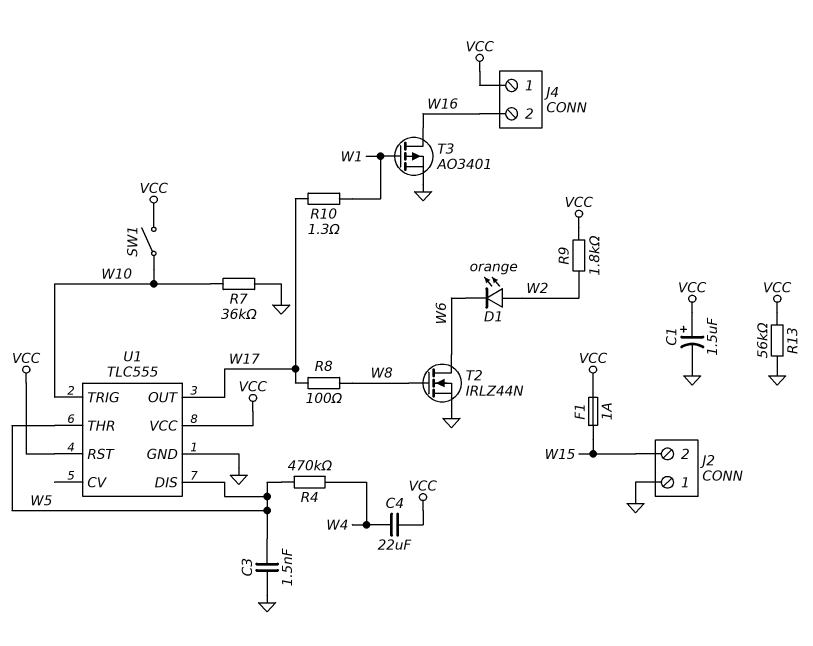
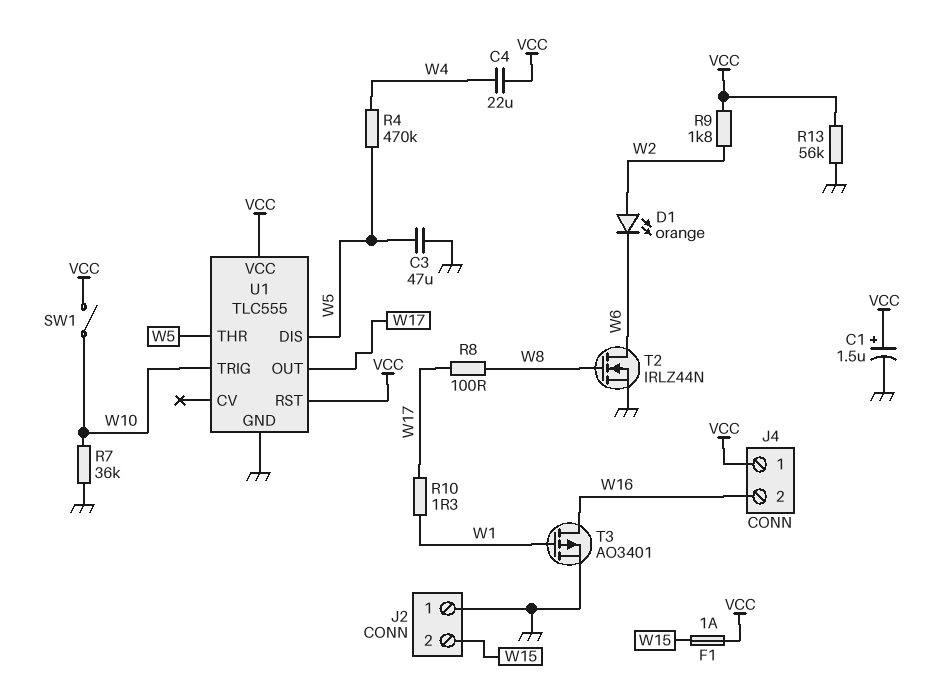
C3: 1.5nF (GND, W5) -> 47uF (GND, W5)

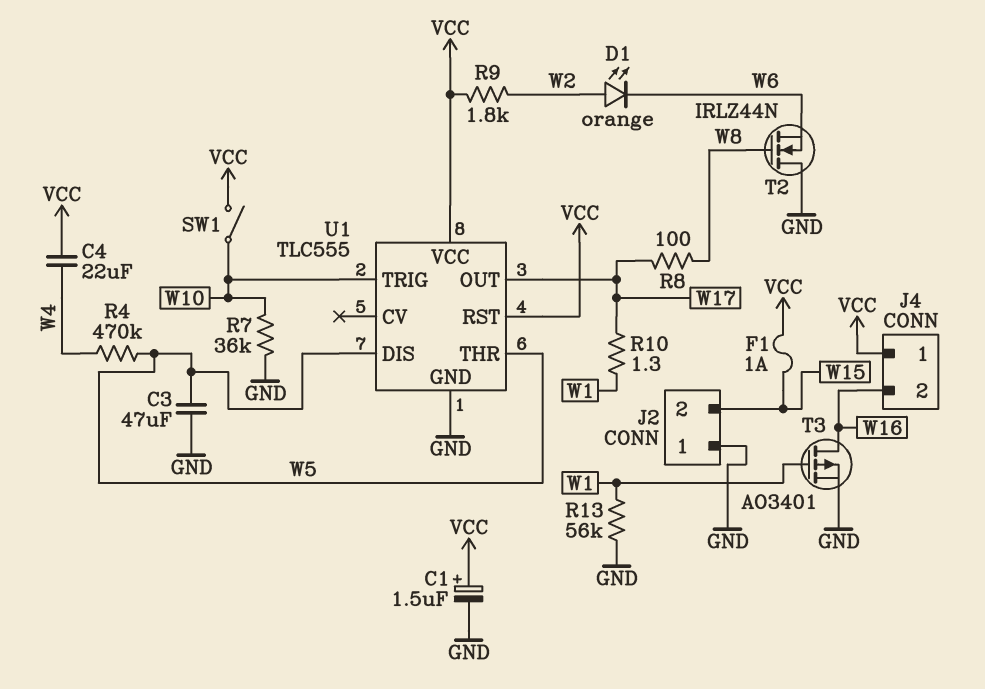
R13: 56k (GND, VCC) -> 56k (GND, W1)
T2: NMOS IRLZ44N (G W8, D W6, S GND) -> NMOS IRLZ44N (G W8, D GND, S W6)

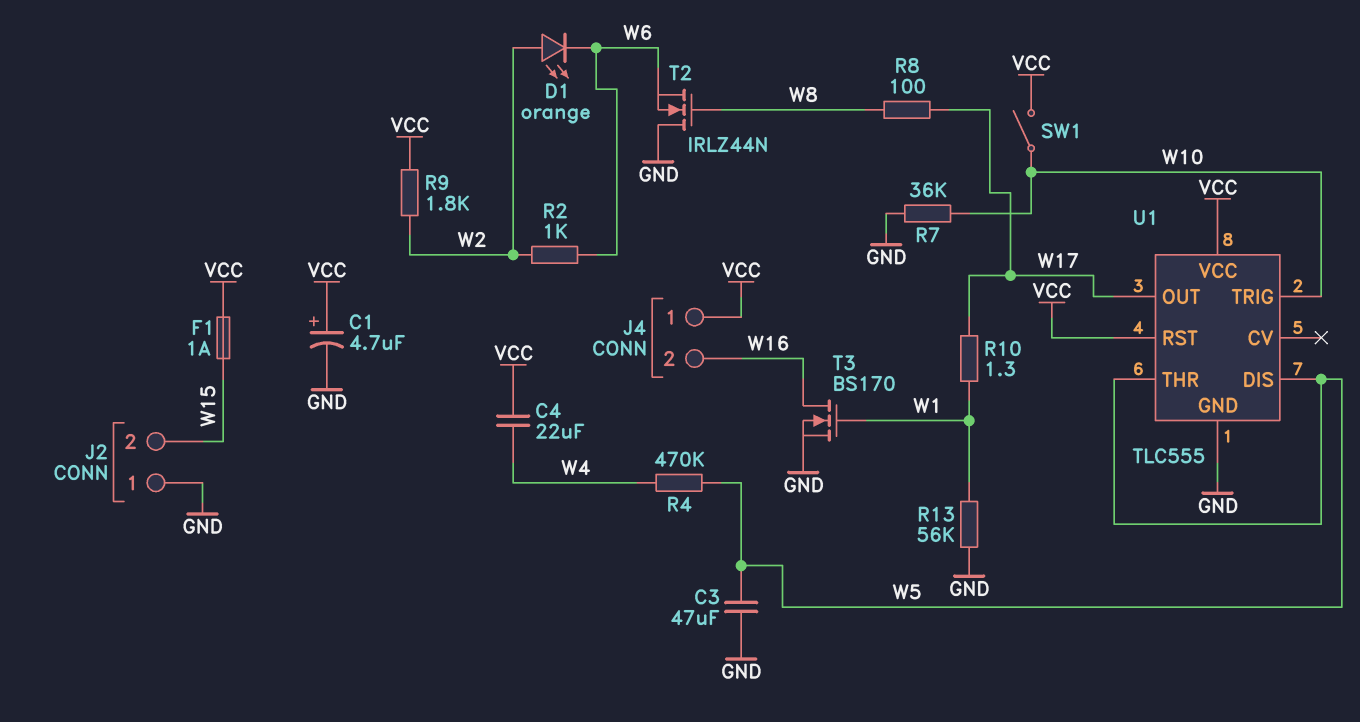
C1: 1.5uF (plus VCC, minus GND) -> 4.7uF (plus VCC, minus GND)
R2: none -> 1k (W2, W6)
T3: PMOS AO3401 (G W1, D W16, S GND) -> NMOS BS170 (G W1, D W16, S GND)

